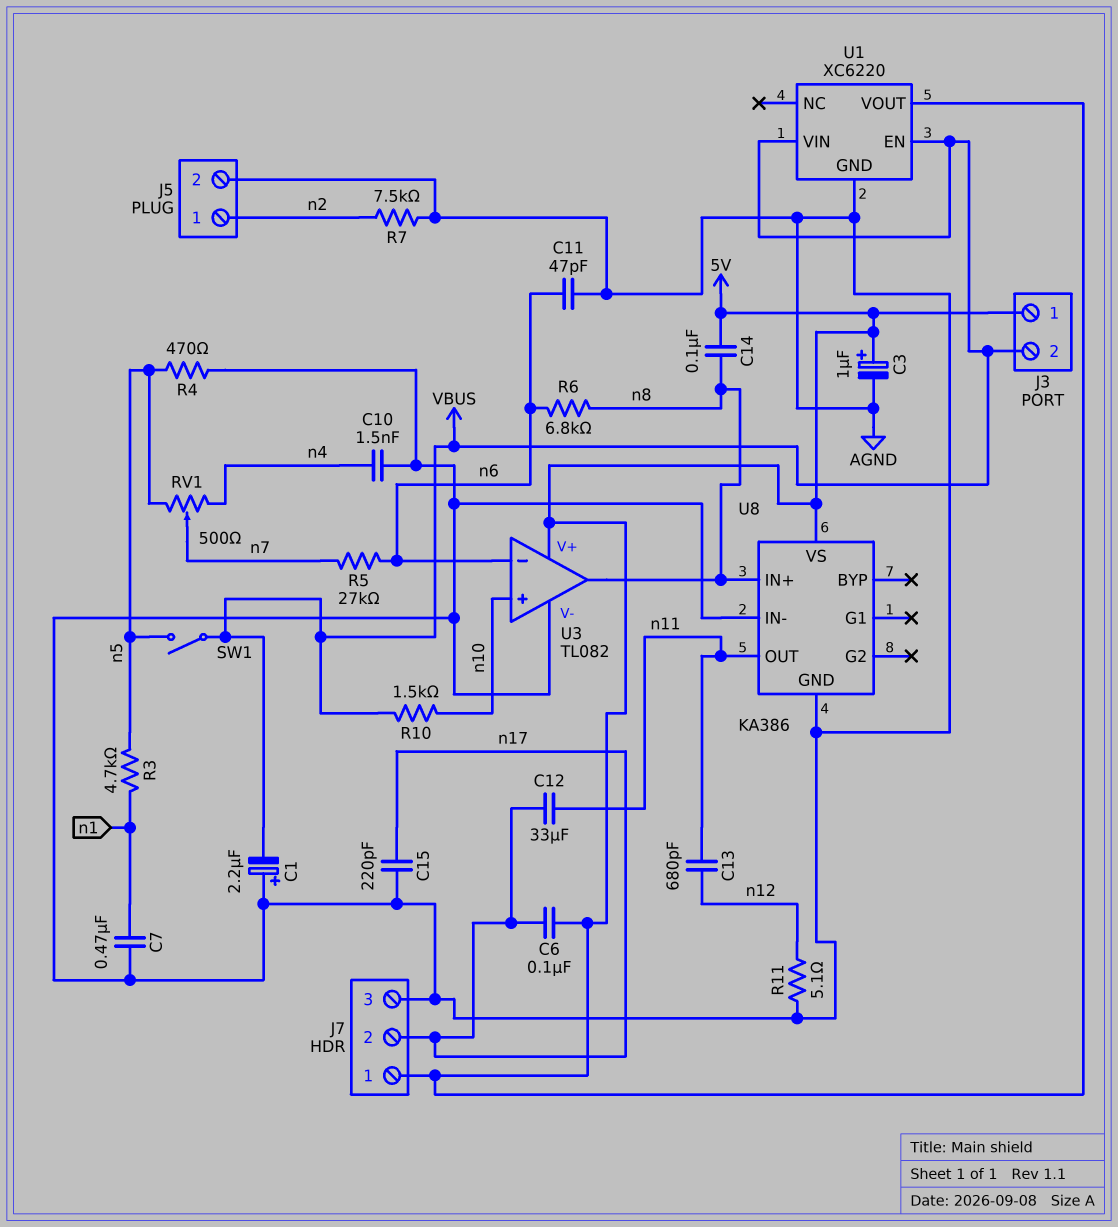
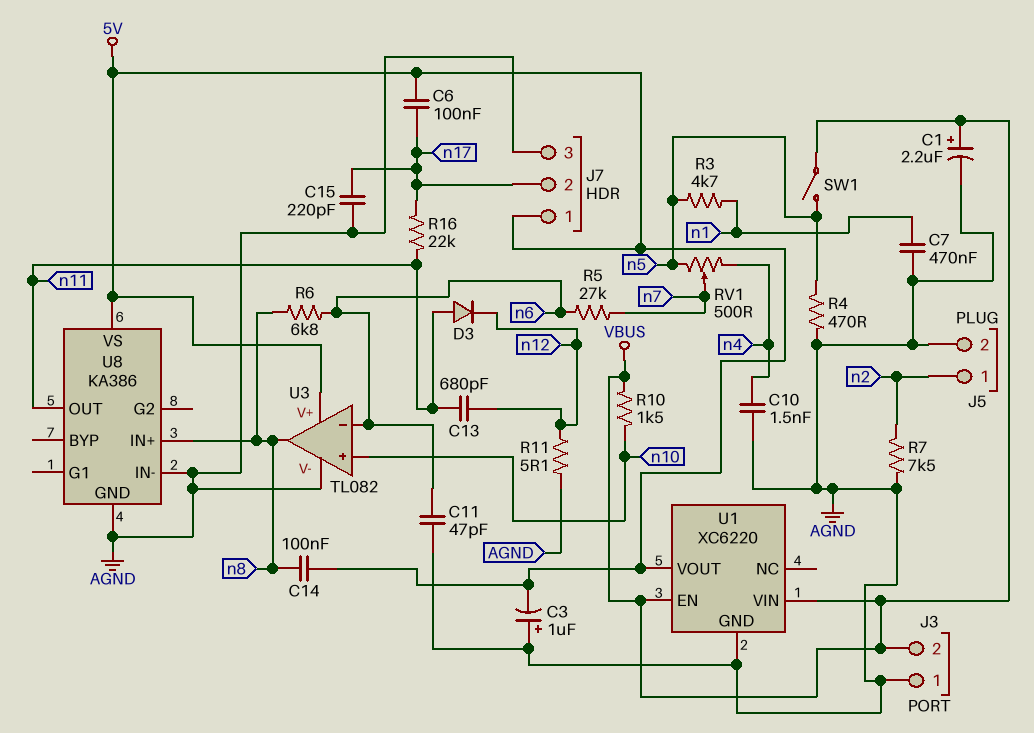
C1: 2.2uF (plus AGND, minus VBUS) -> 2.2uF (plus VBUS, minus AGND)
C3: 1uF (plus 5V, minus AGND) -> 1uF (plus AGND, minus 5V)
C12: 33uF (n11, n17) -> none
D3: none -> diode (A n11, K n12)
J3 pin 1: 5V -> AGND
R16: none -> 22k (n11, n17)

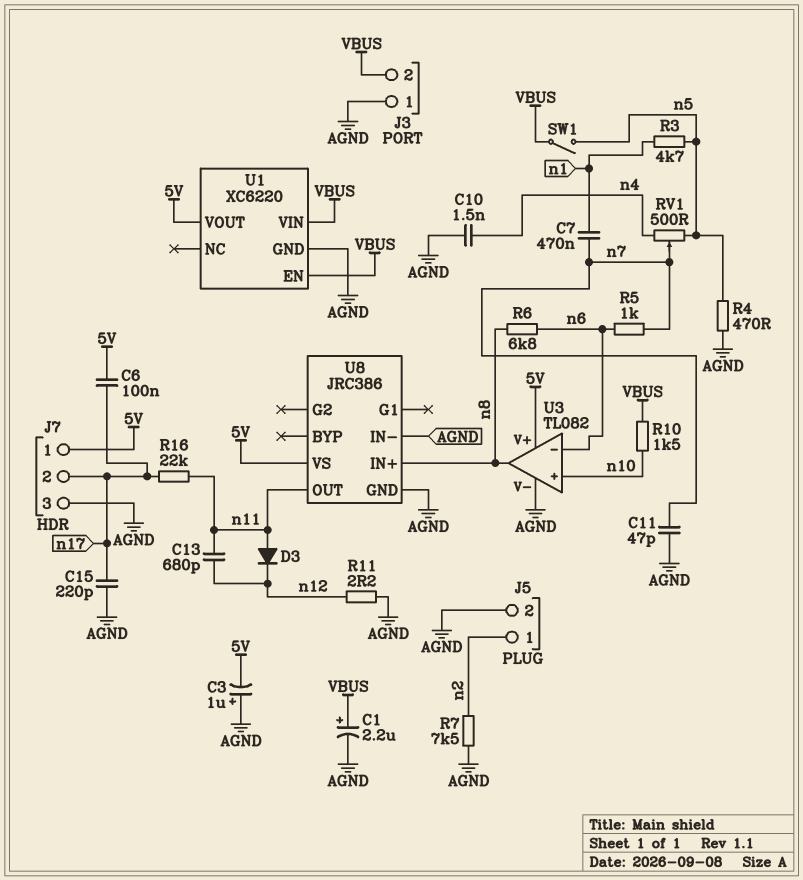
C7: 470nF (AGND, n1) -> 470nF (n1, n7)
C11: 47pF (AGND, n6) -> 47pF (AGND, n7)
C14: 100nF (5V, n8) -> none
R5: 27k (n6, n7) -> 1k (n6, n7)
R11: 5.1 (AGND, n12) -> 2.2 (AGND, n12)
U8: KA386 -> JRC386

